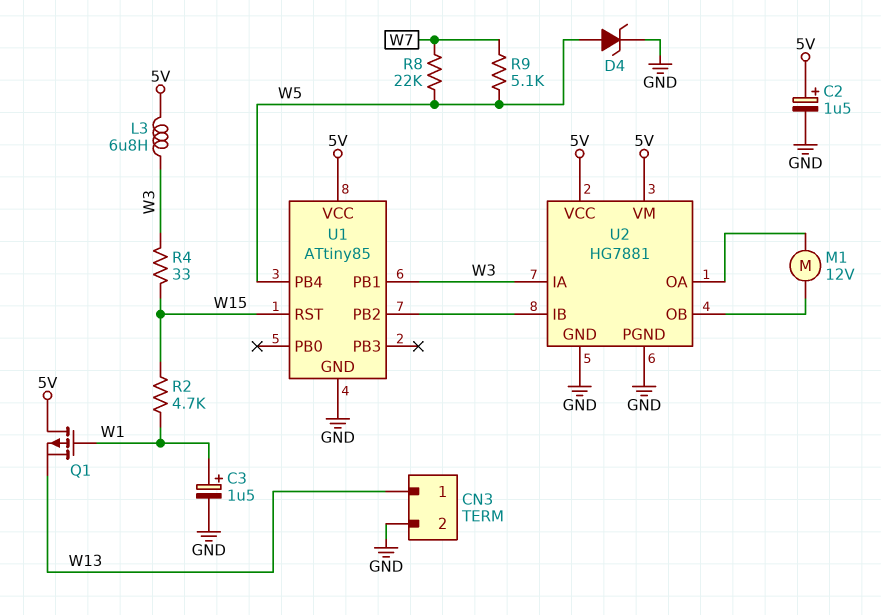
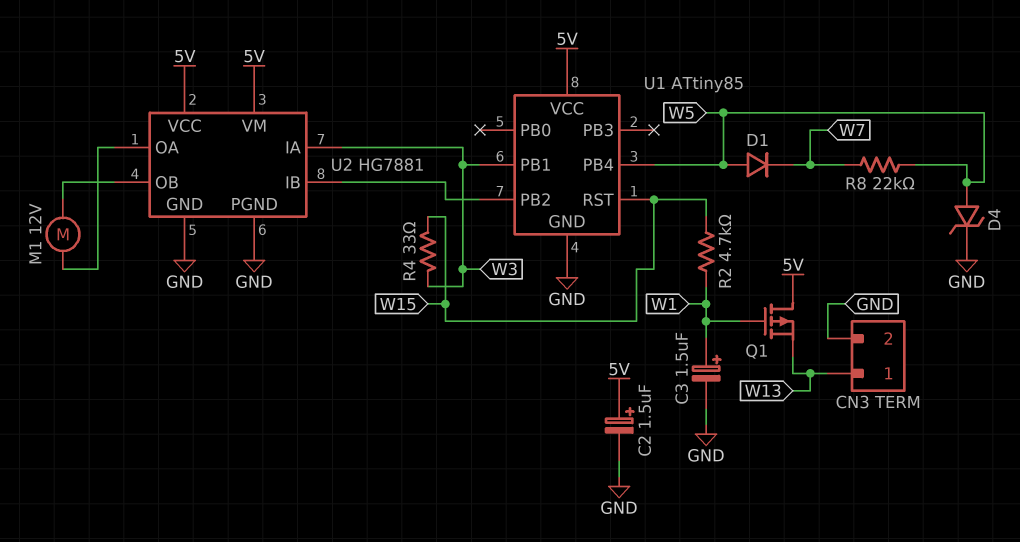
D1: none -> diode (A W5, K W7)
L3: 6.8uH (5V, W3) -> none
R9: 5.1k (W5, W7) -> none

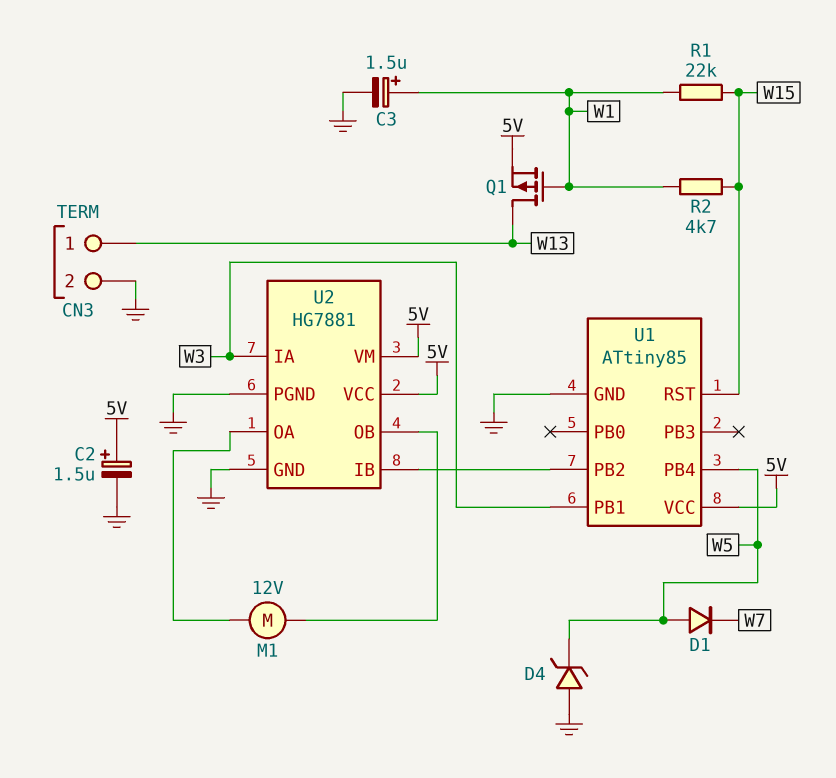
D4: zener (A W5, K GND) -> zener (A GND, K W5)
Q1: PMOS (G W1, D 5V, S W13) -> PMOS (G W1, D W13, S 5V)
R1: none -> 22k (W1, W15)
R4: 33 (W3, W15) -> none
R8: 22k (W5, W7) -> none

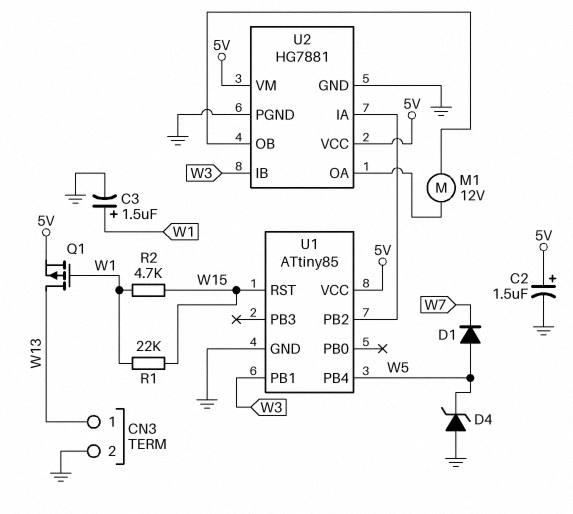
U2 pin IA: W3 -> U1/PB2
U2 pin IB: U1/PB2 -> W3

